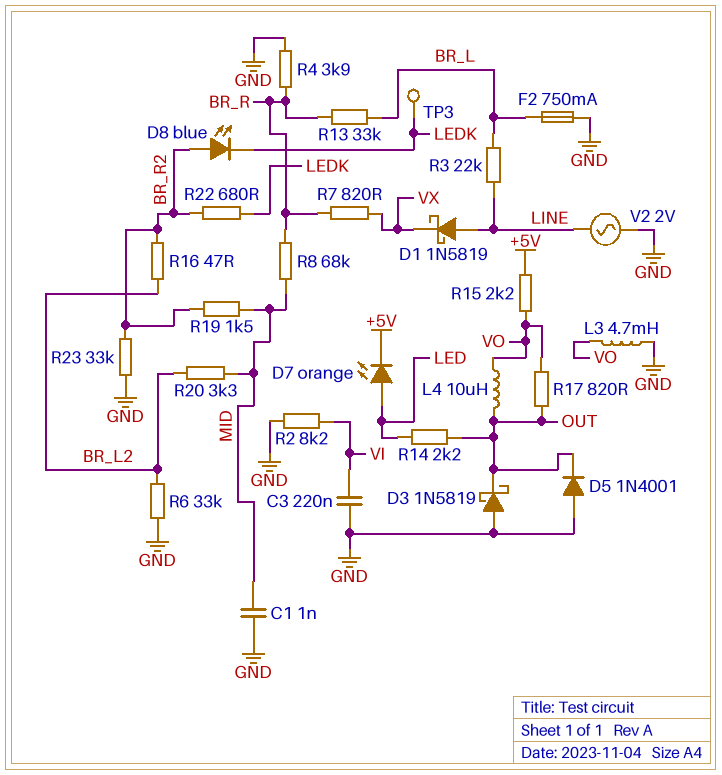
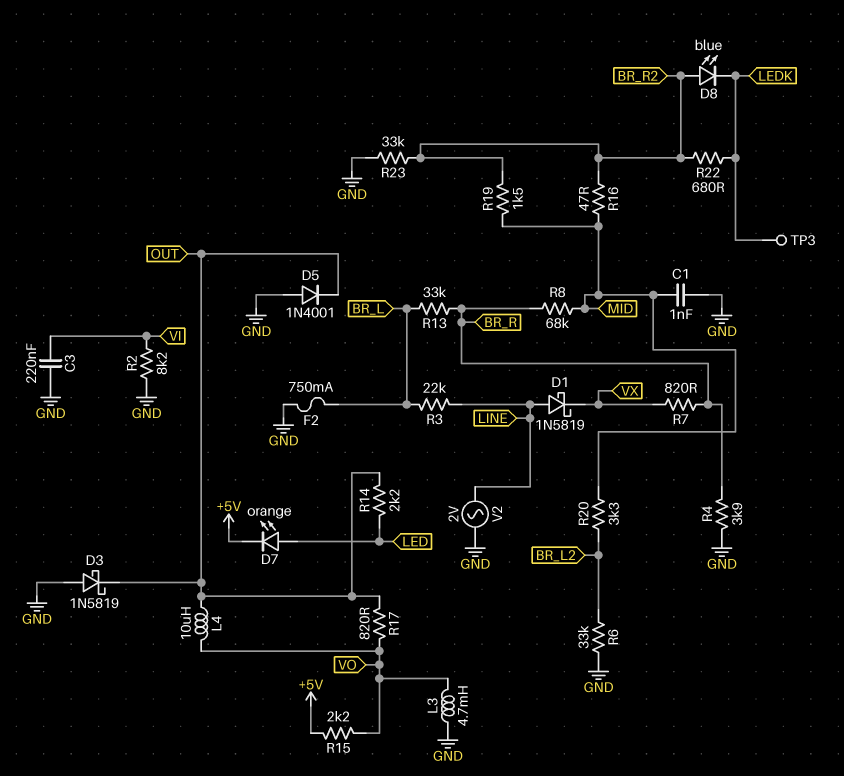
R16: 47 (BR_L2, BR_R2) -> 47 (BR_R2, MID)

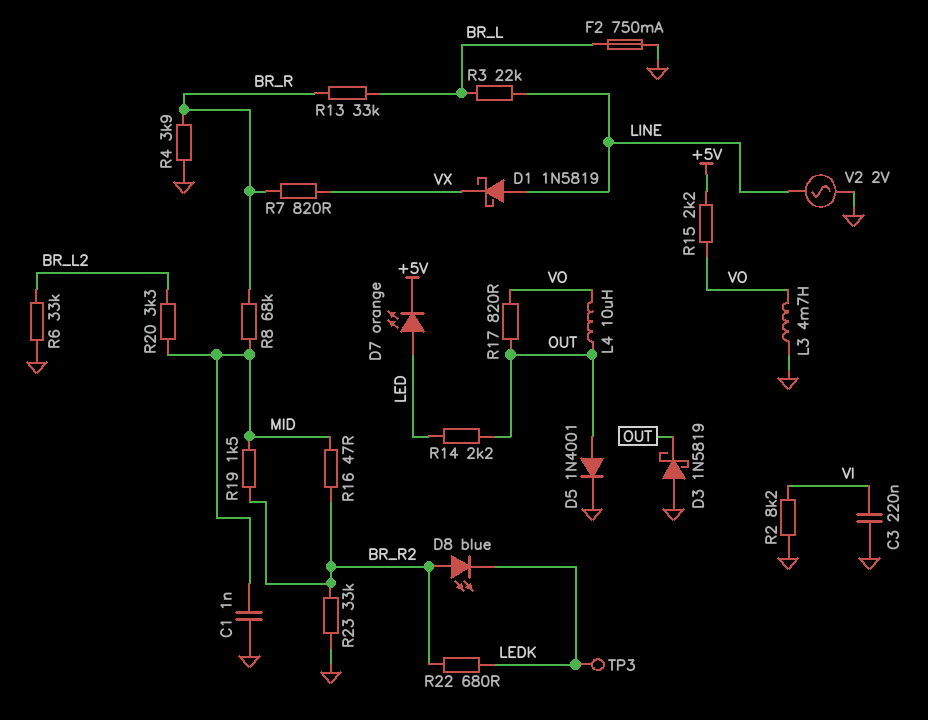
D5: diode 1N4001 (A GND, K OUT) -> diode 1N4001 (A OUT, K GND)

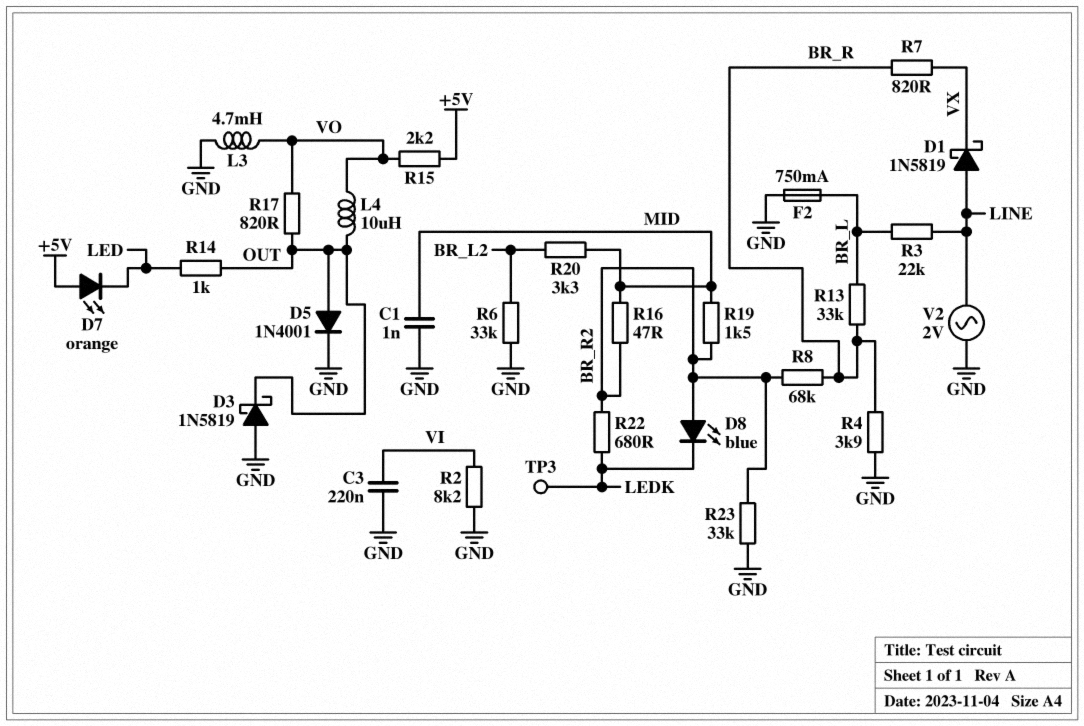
D7: LED orange (A LED, K +5V) -> LED orange (A +5V, K LED)
R8: 68k (BR_R, MID) -> 68k (BR_R, BR_R2)
R14: 2.2k (LED, OUT) -> 1k (LED, OUT)

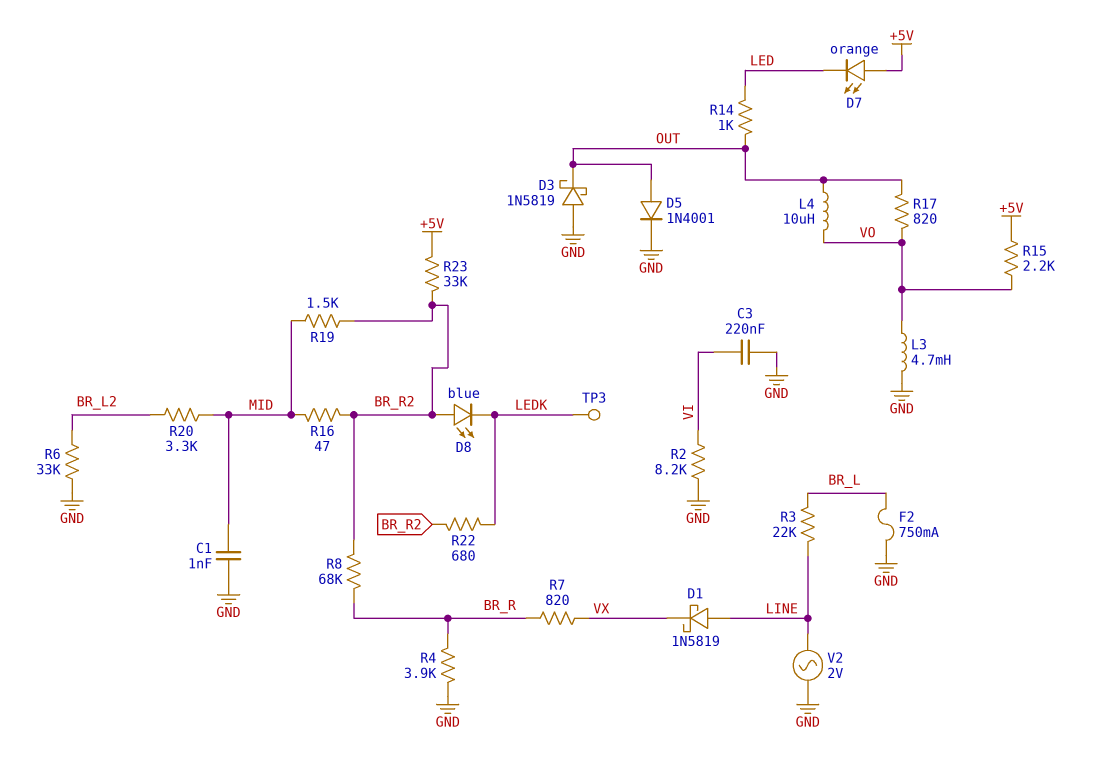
R13: 33k (BR_L, BR_R) -> none
R23: 33k (BR_R2, GND) -> 33k (+5V, BR_R2)

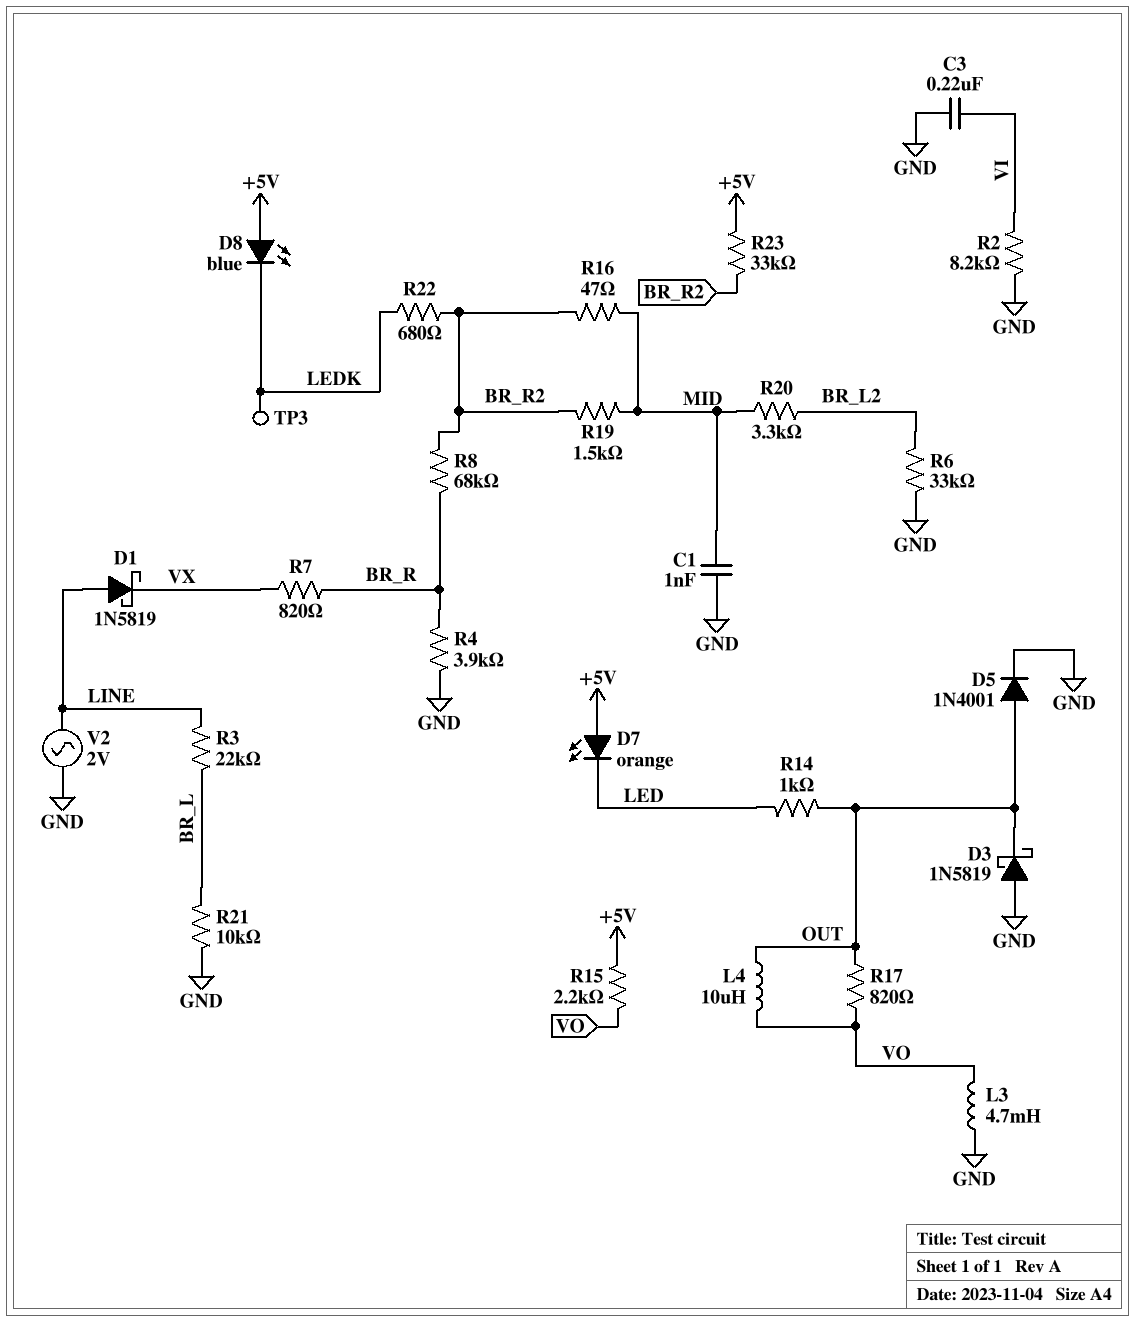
D8: LED blue (A BR_R2, K LEDK) -> LED blue (A +5V, K LEDK)
F2: 750mA (BR_L, GND) -> none
R21: none -> 10k (BR_L, GND)

